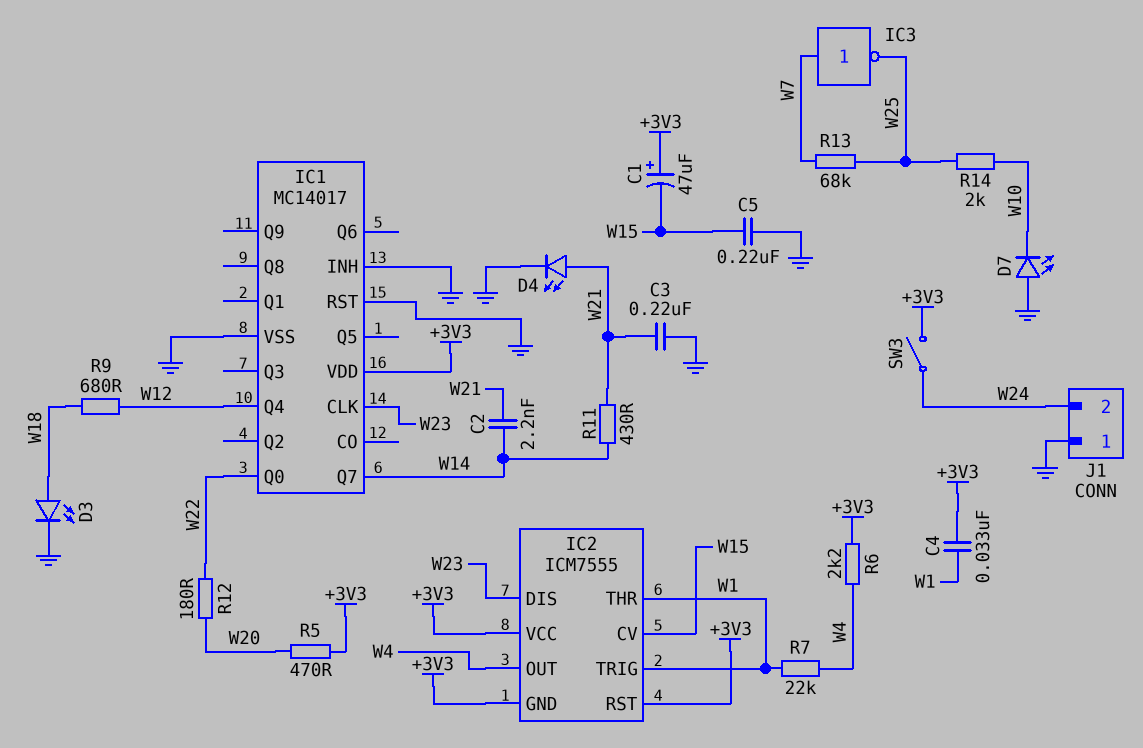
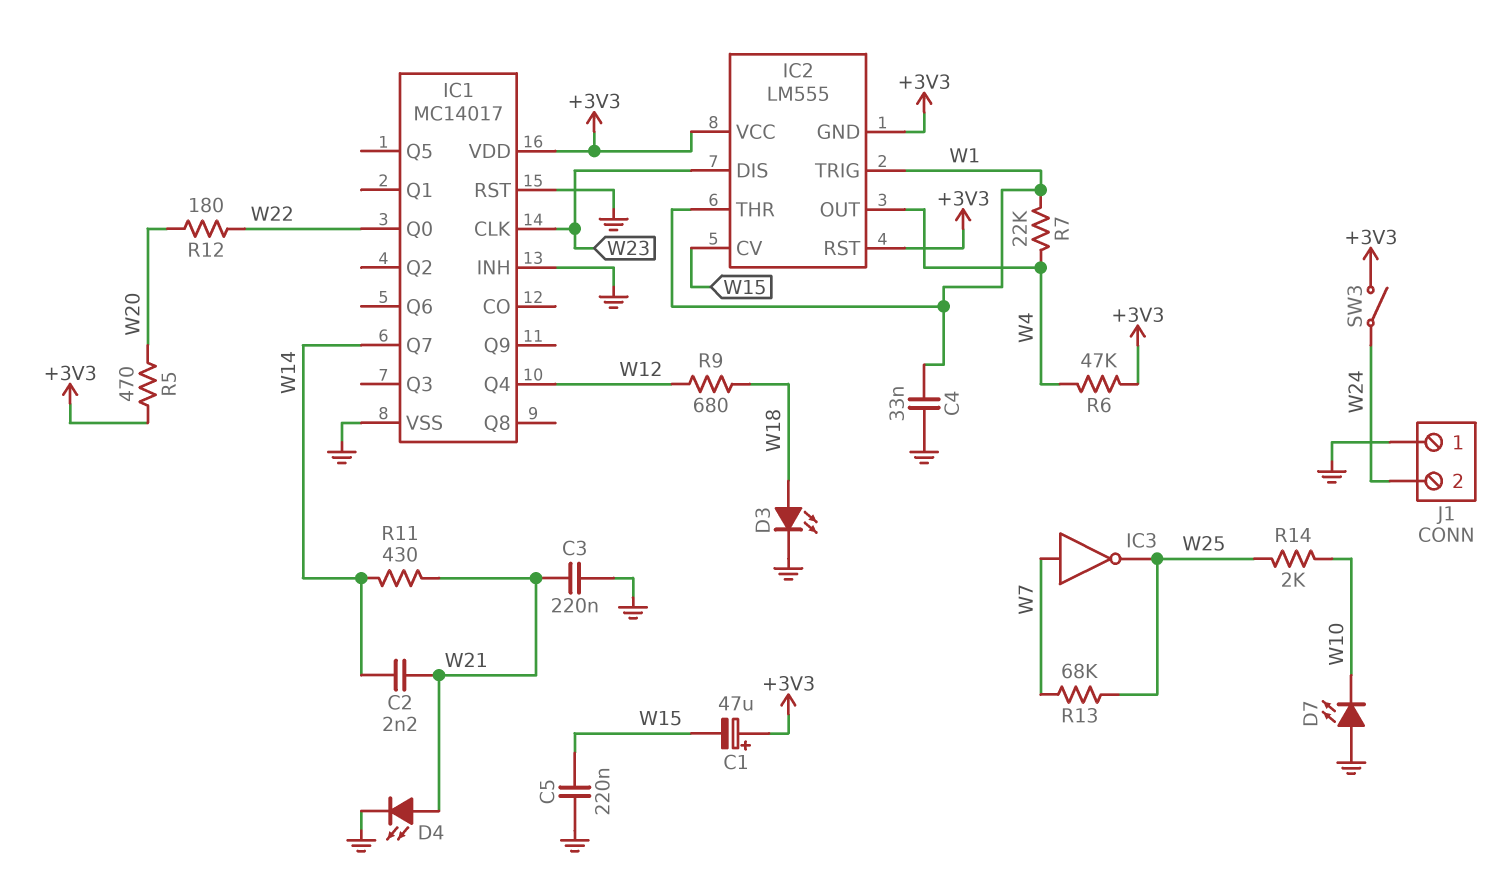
C4: 33nF (+3V3, W1) -> 33nF (GND, W1)
IC2: ICM7555 -> LM555
R6: 2.2k (+3V3, W4) -> 47k (+3V3, W4)

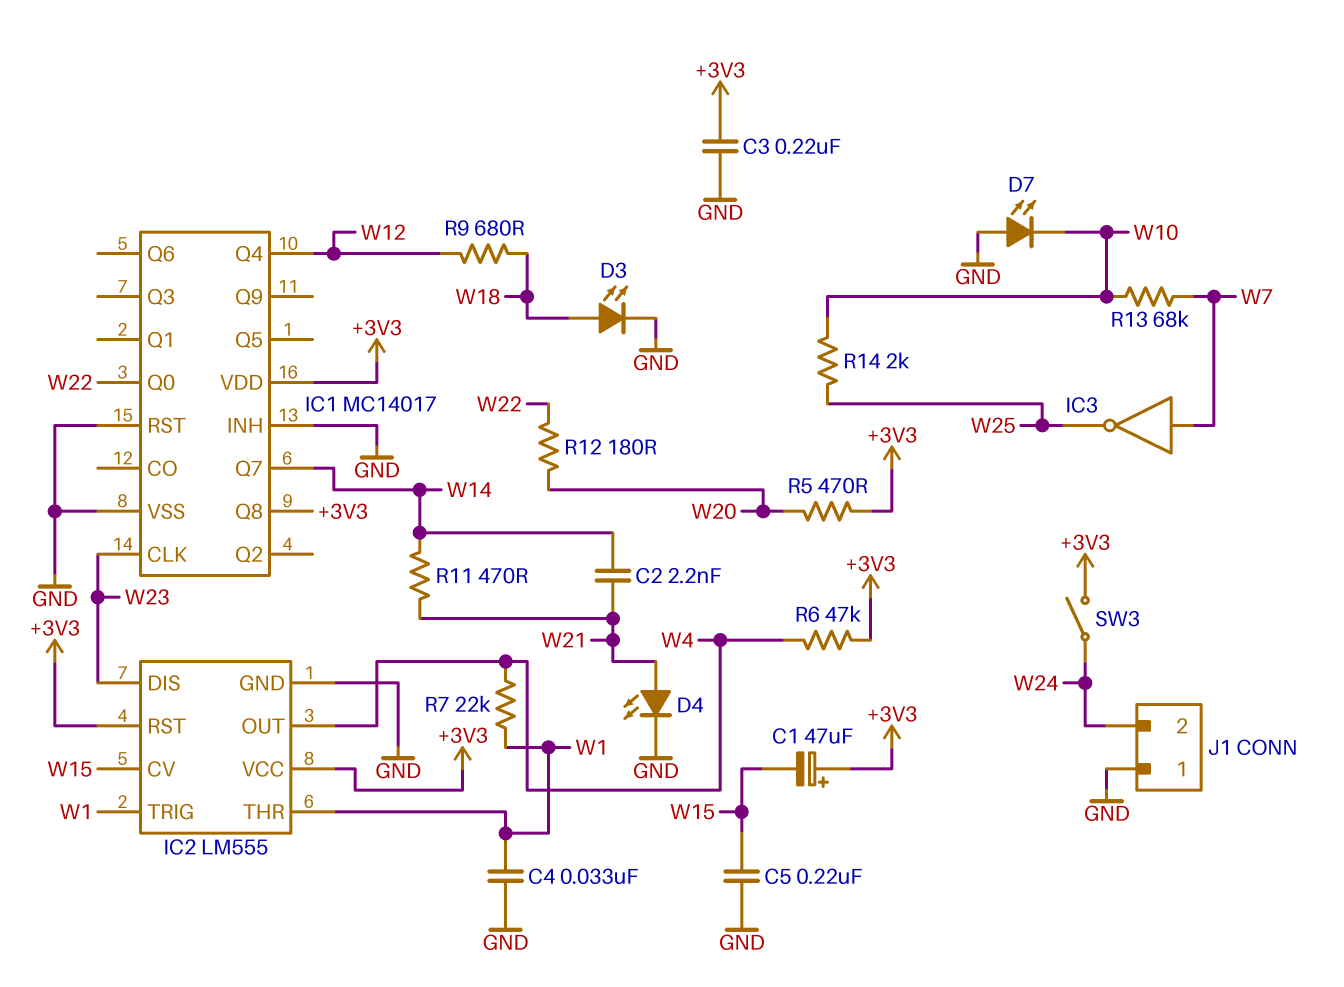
C3: 220nF (GND, W21) -> 220nF (+3V3, GND)
IC1 pin Q8: none -> +3V3
IC2 pin GND: +3V3 -> GND
R11: 430 (W14, W21) -> 470 (W14, W21)
R13: 68k (W7, W25) -> 68k (W7, W10)

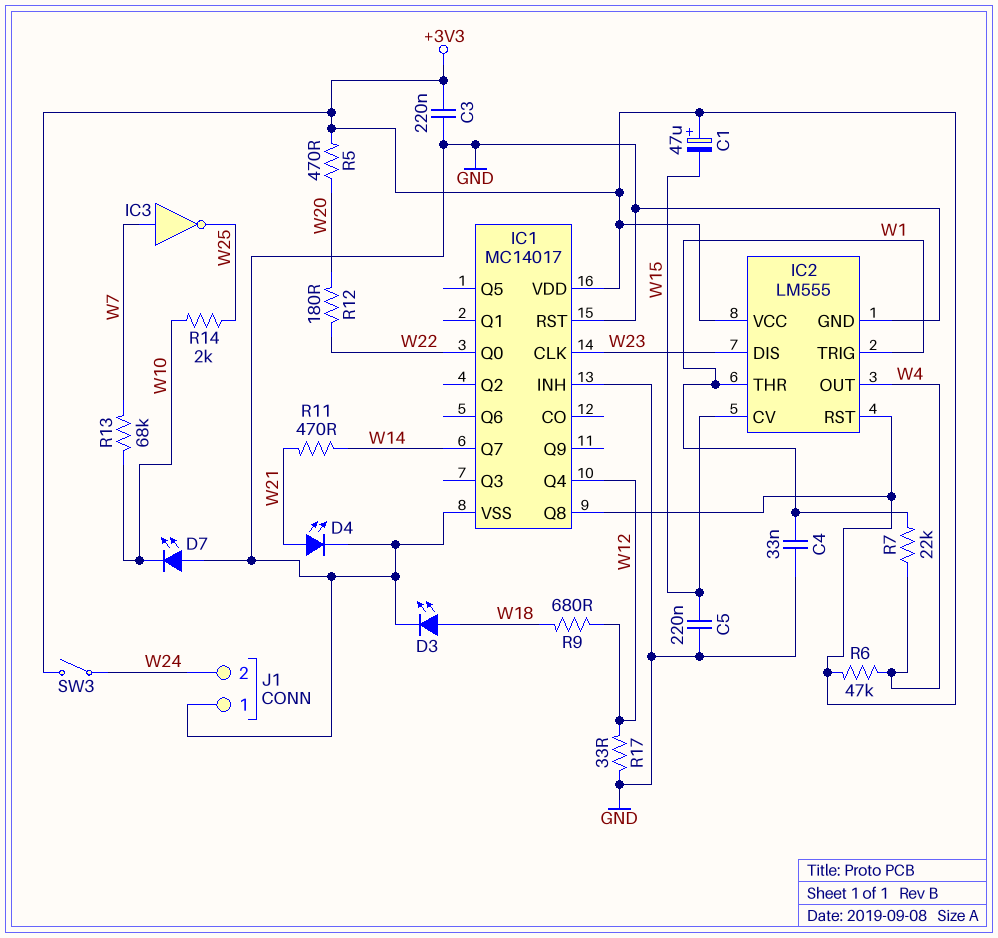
C2: 2.2nF (W14, W21) -> none
R17: none -> 33 (GND, W12)

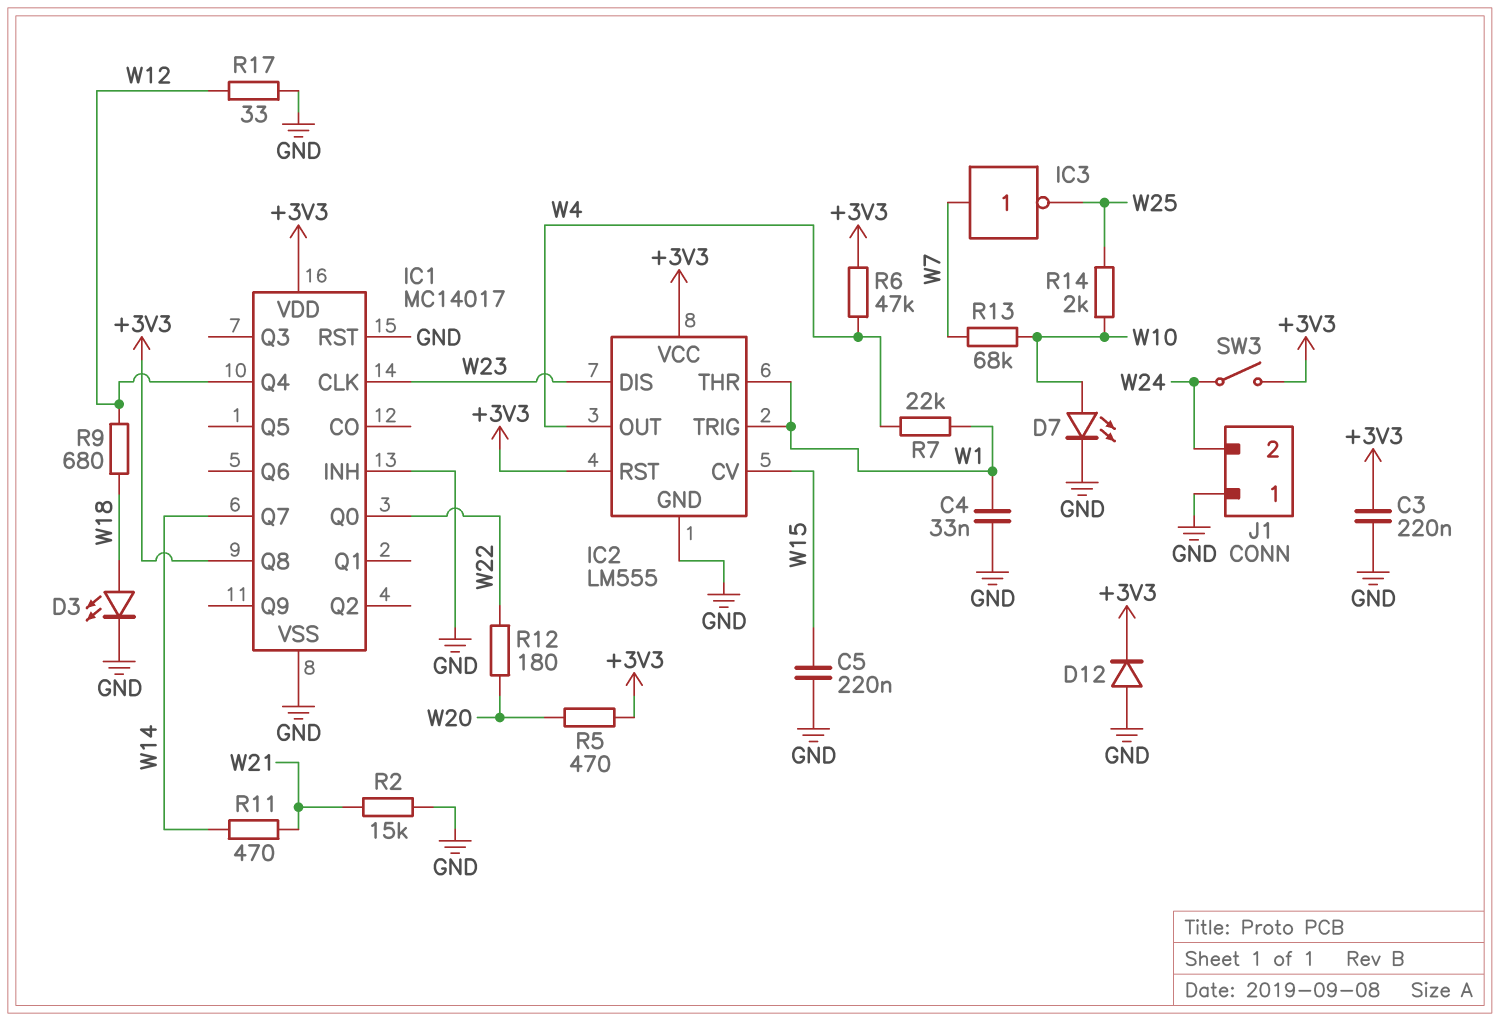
C1: 47uF (plus +3V3, minus W15) -> none
D4: LED (A W21, K GND) -> none
D7: LED (A GND, K W10) -> LED (A W10, K GND)
D12: none -> diode (A GND, K +3V3)
R2: none -> 15k (GND, W21)

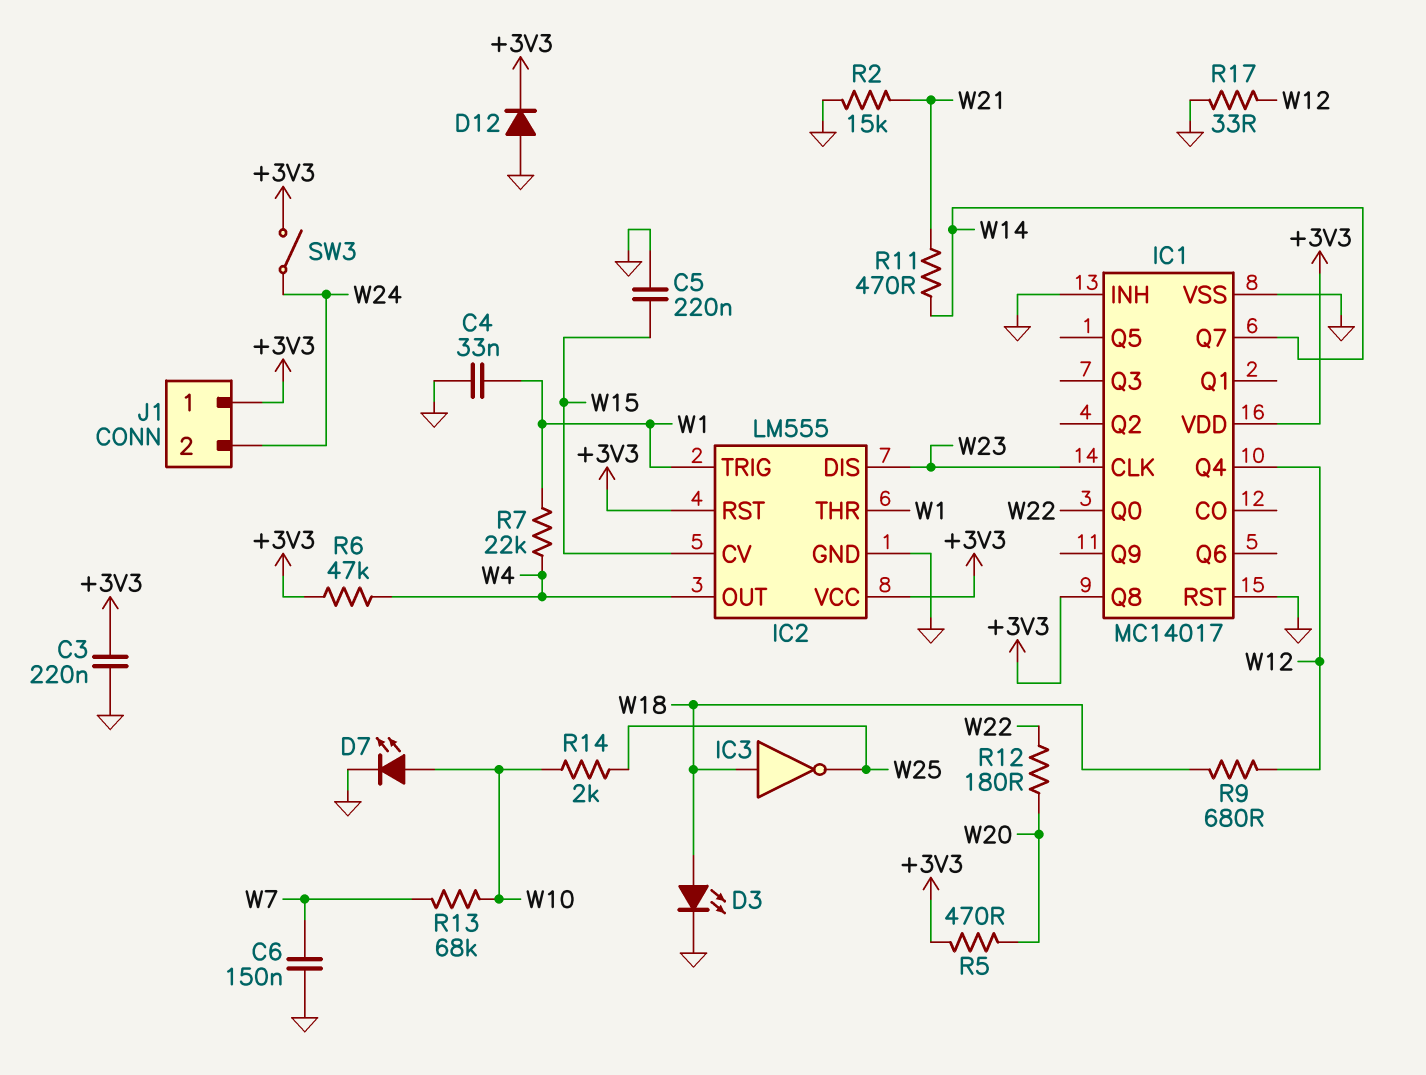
C6: none -> 150nF (GND, W7)
IC3: NOT (in W7, out W25) -> NOT (in W18, out W25)
J1 pin 1: GND -> +3V3

